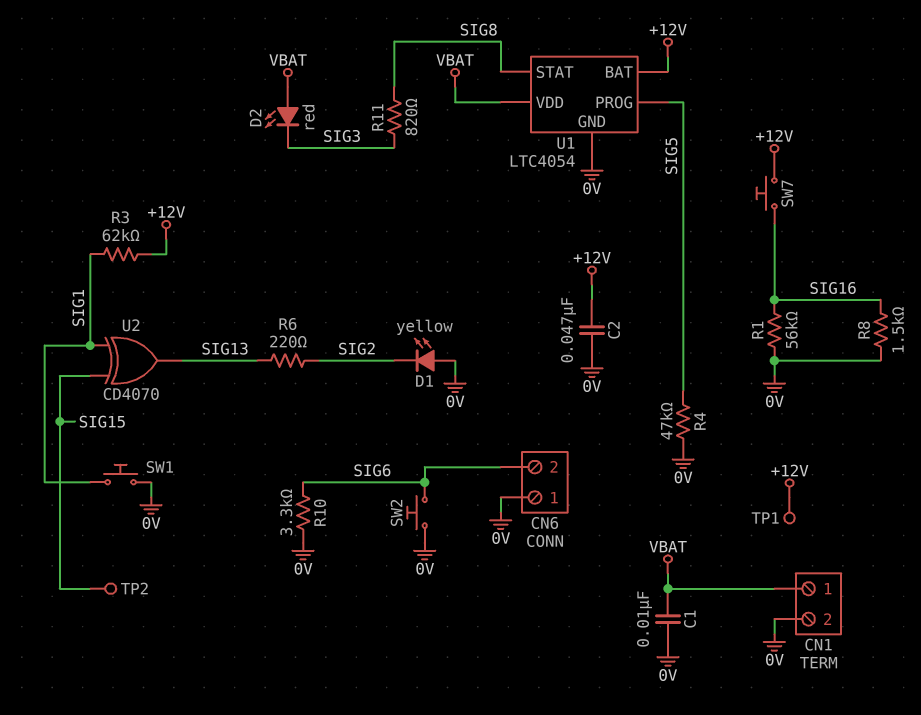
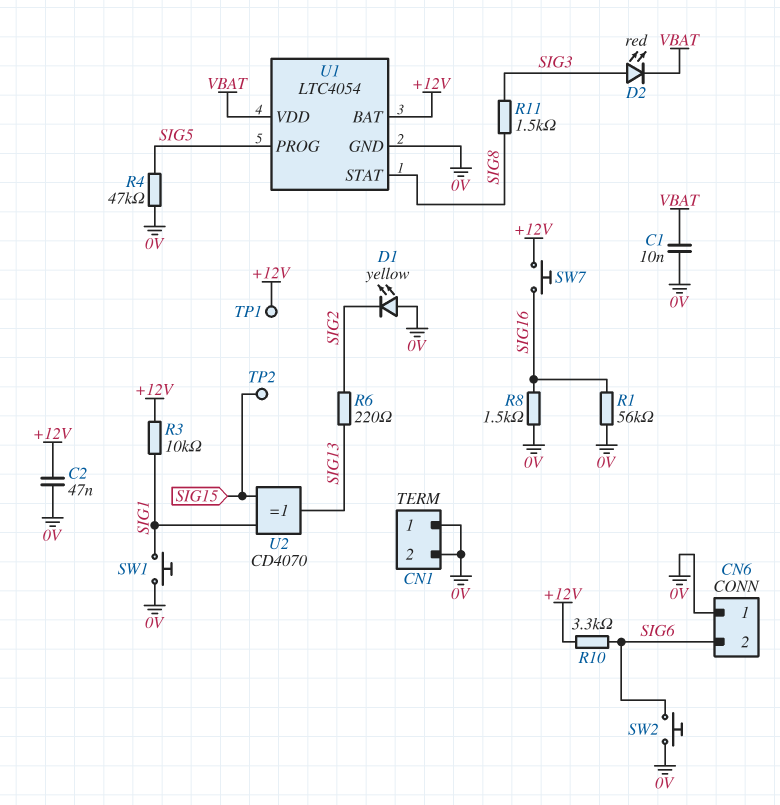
CN1 pin 1: VBAT -> 0V
D2: LED red (A VBAT, K SIG3) -> LED red (A SIG3, K VBAT)
R3: 62k (+12V, SIG1) -> 10k (+12V, SIG1)
R10: 3.3k (0V, SIG6) -> 3.3k (+12V, SIG6)
R11: 820 (SIG3, SIG8) -> 1.5k (SIG3, SIG8)

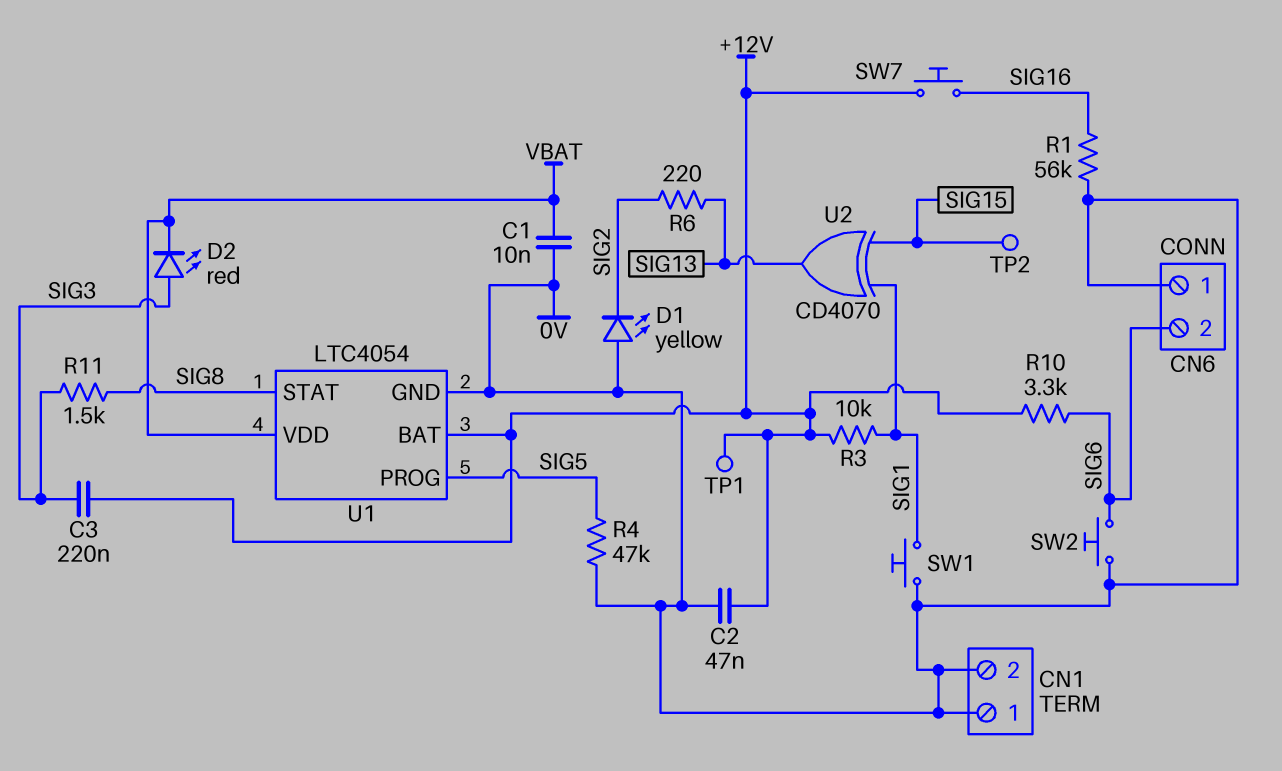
C3: none -> 220nF (+12V, SIG3)
R8: 1.5k (0V, SIG16) -> none

